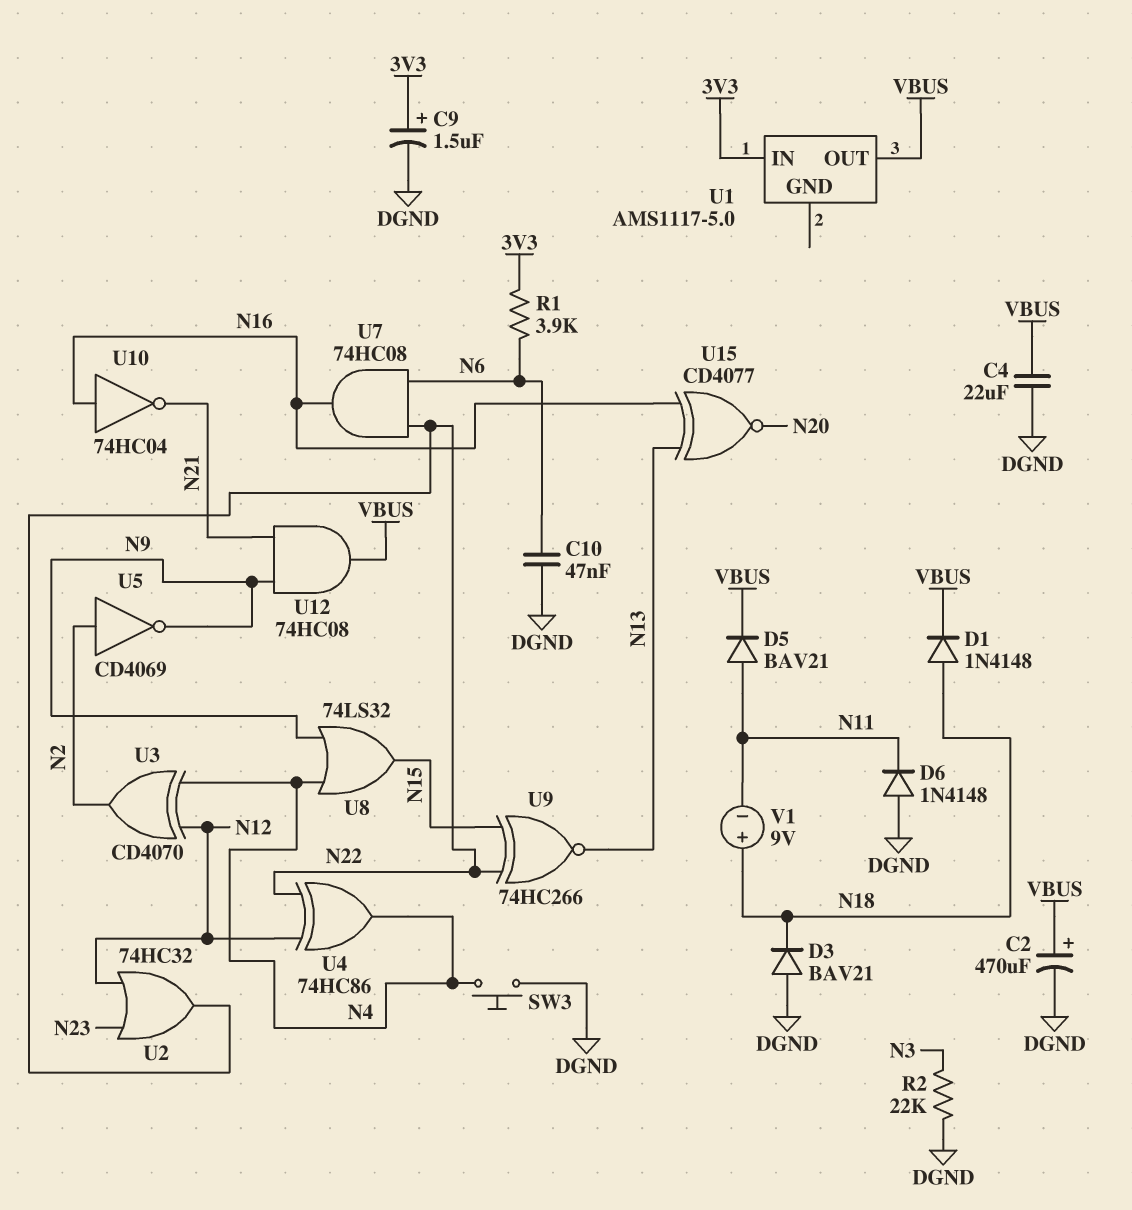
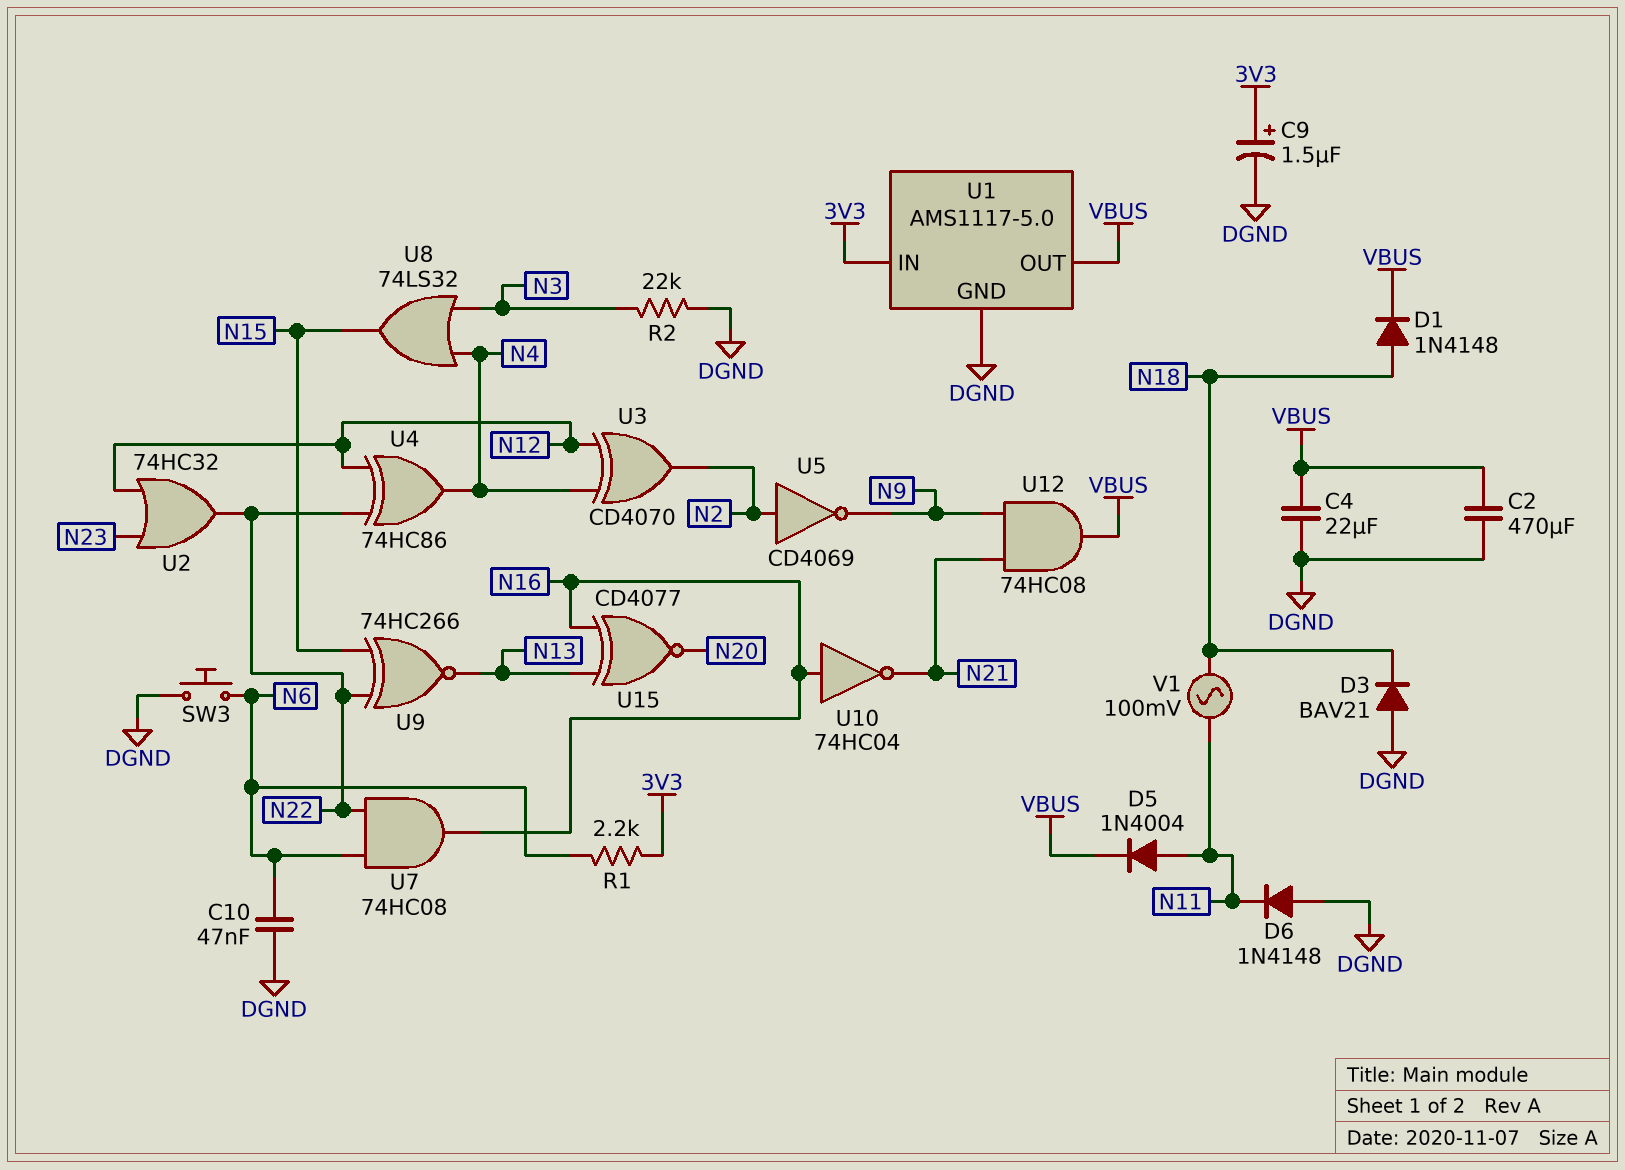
C2: 470uF (plus VBUS, minus DGND) -> 470uF (DGND, VBUS)
D5: diode BAV21 (A N11, K VBUS) -> diode 1N4004 (A N11, K VBUS)
R1: 3.9k (3V3, N6) -> 2.2k (3V3, N6)
SW3: button (DGND, N4) -> button (DGND, N6)
U1 pin GND: none -> DGND
U8: OR 74LS32 (in N4, in N9, out N15) -> OR 74LS32 (in N3, in N4, out N15)
V1: 9V (plus N18, minus N11) -> AC 100mV (N11, N18)

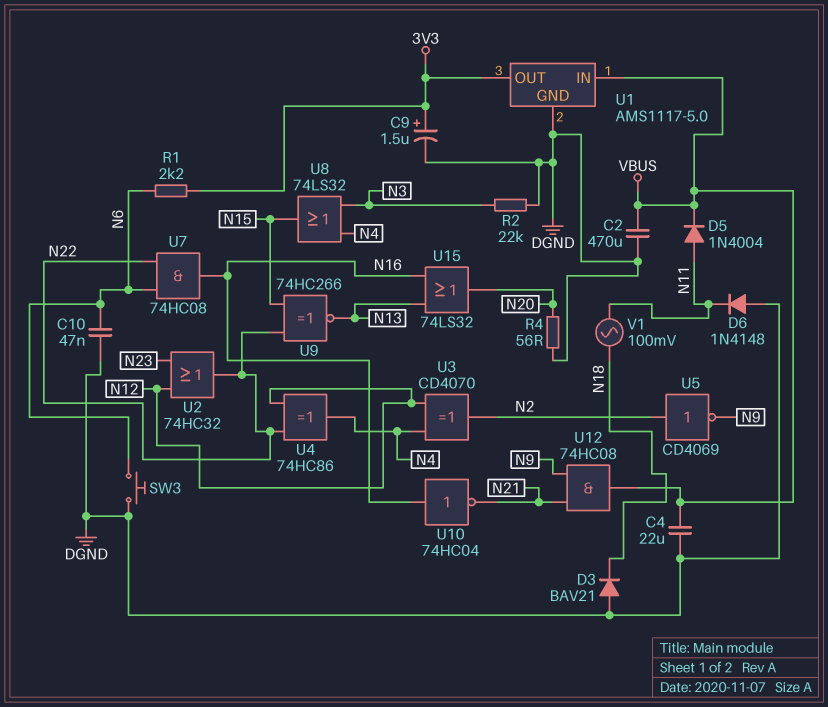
D1: diode 1N4148 (A N18, K VBUS) -> none
R4: none -> 56 (DGND, N20)
U1 pin IN: 3V3 -> VBUS
U1 pin OUT: VBUS -> 3V3
U15: XNOR CD4077 (in N13, in N16, out N20) -> OR 74LS32 (in N13, in N16, out N20)

